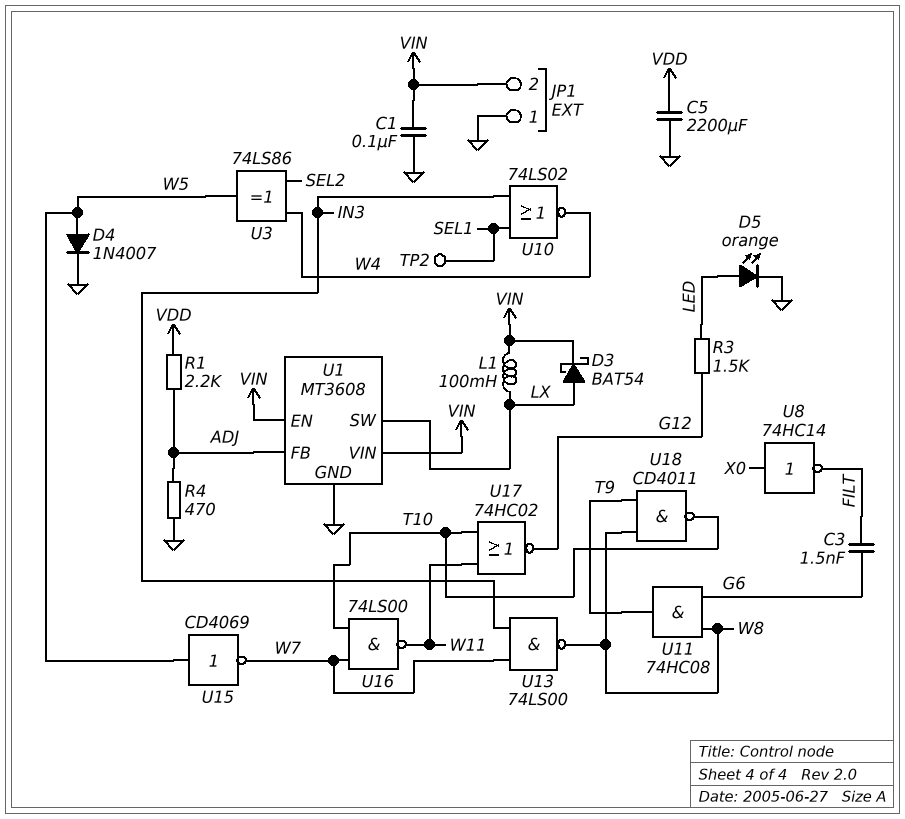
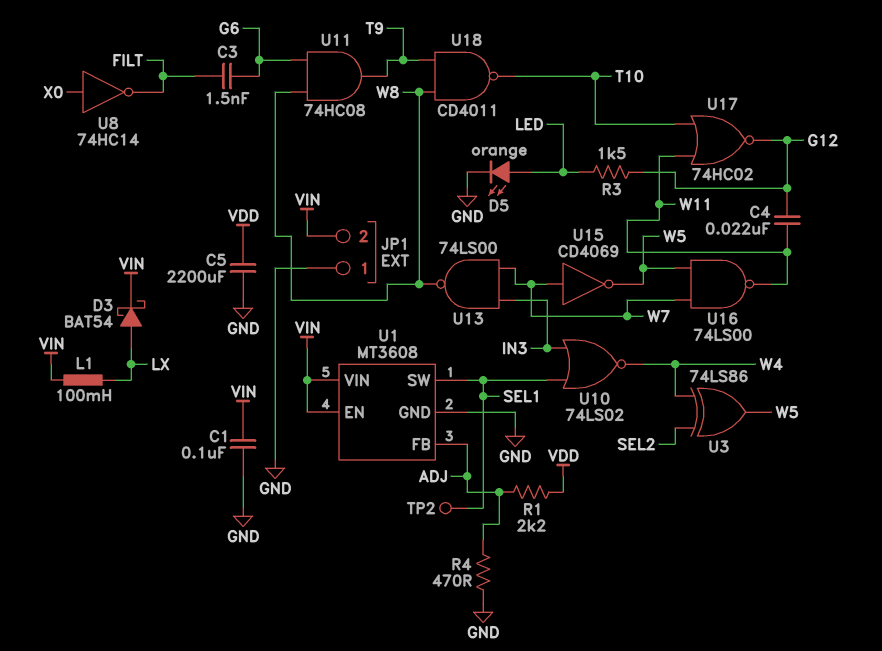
C4: none -> 22nF (G12, W11)
D4: diode 1N4007 (A W5, K GND) -> none
U1 pin SW: LX -> SEL1
U15: NOT CD4069 (in W5, out W7) -> NOT CD4069 (in W7, out W5)
U16: NAND 74LS00 (in T10, in W7, out W11) -> NAND 74LS00 (in W5, in W7, out W11)

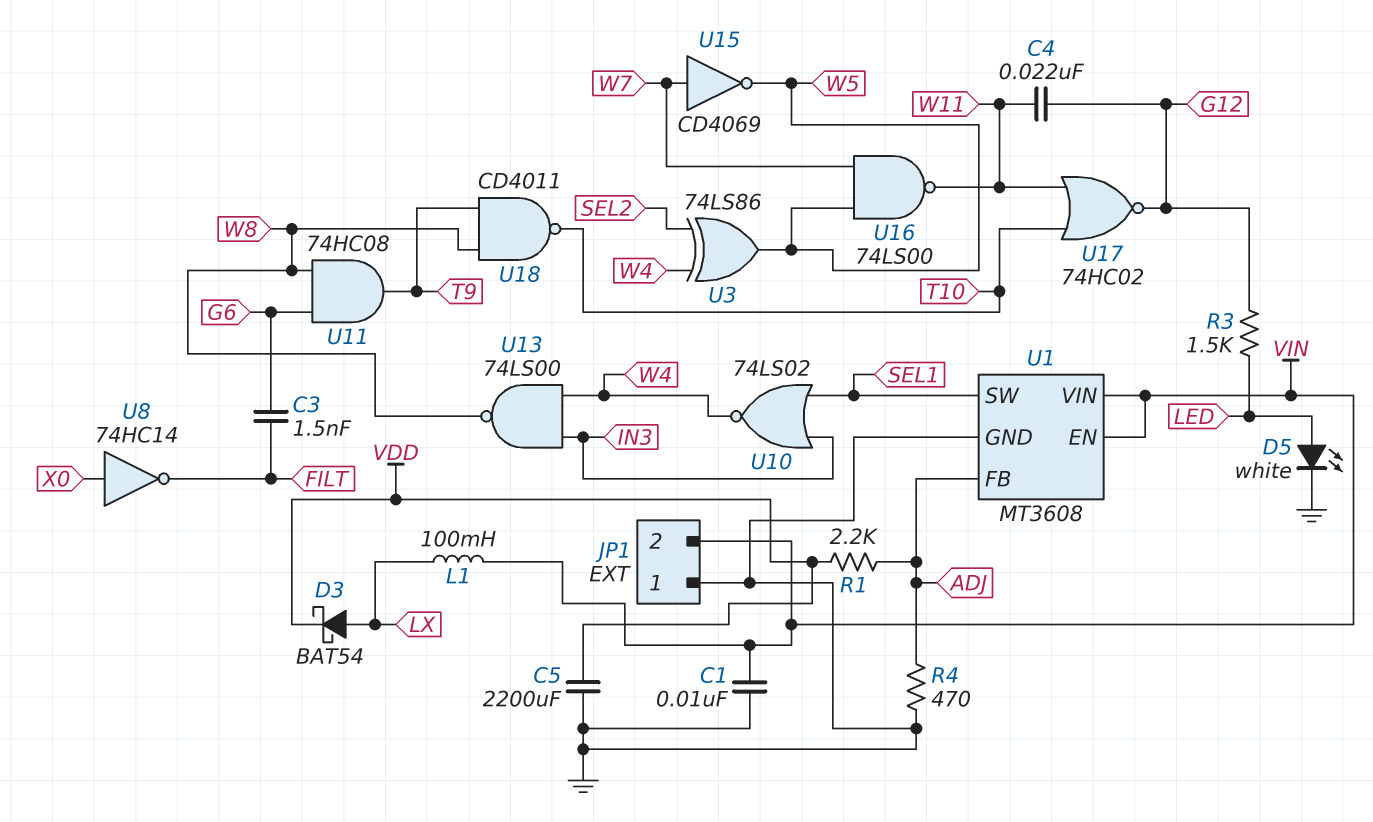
C1: 100nF (GND, VIN) -> 10nF (GND, VIN)
D3: schottky BAT54 (A LX, K VIN) -> schottky BAT54 (A LX, K VDD)
D5: LED orange (A LED, K GND) -> LED white (A LED, K GND)
TP2: test point (SEL1) -> none
U13: NAND 74LS00 (in IN3, in W7, out W8) -> NAND 74LS00 (in IN3, in W4, out W8)

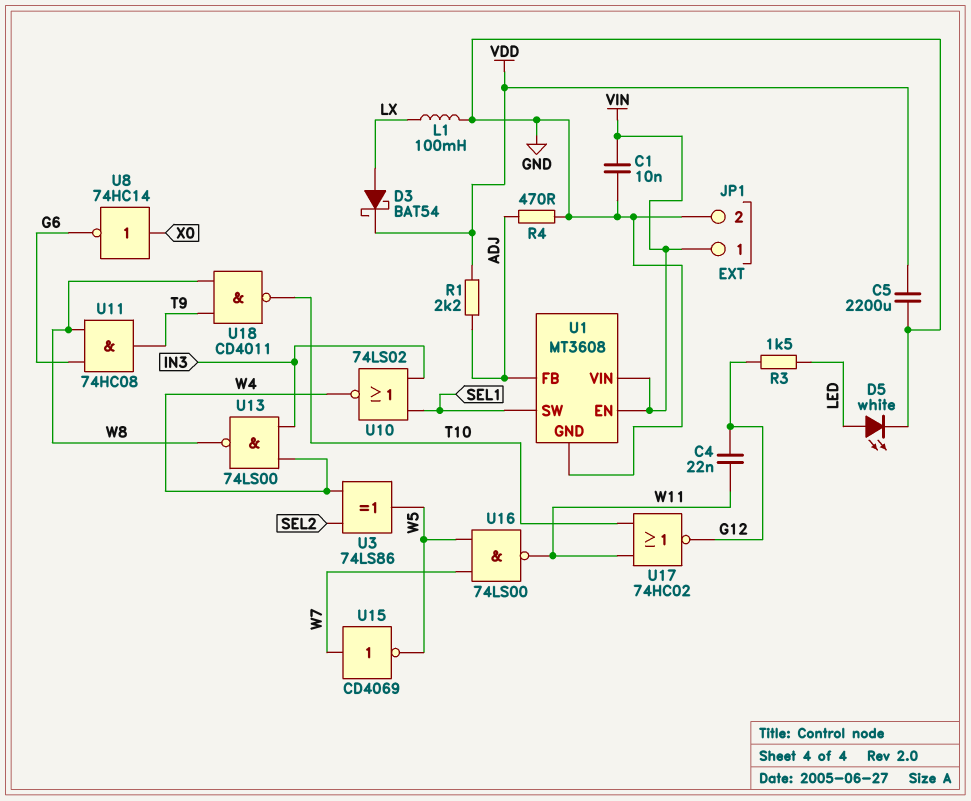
C3: 1.5nF (FILT, G6) -> none
JP1 pin 1: GND -> VIN
JP1 pin 2: VIN -> GND
L1: 100mH (LX, VIN) -> 100mH (GND, LX)
U8: NOT 74HC14 (in X0, out FILT) -> NOT 74HC14 (in X0, out G6)

